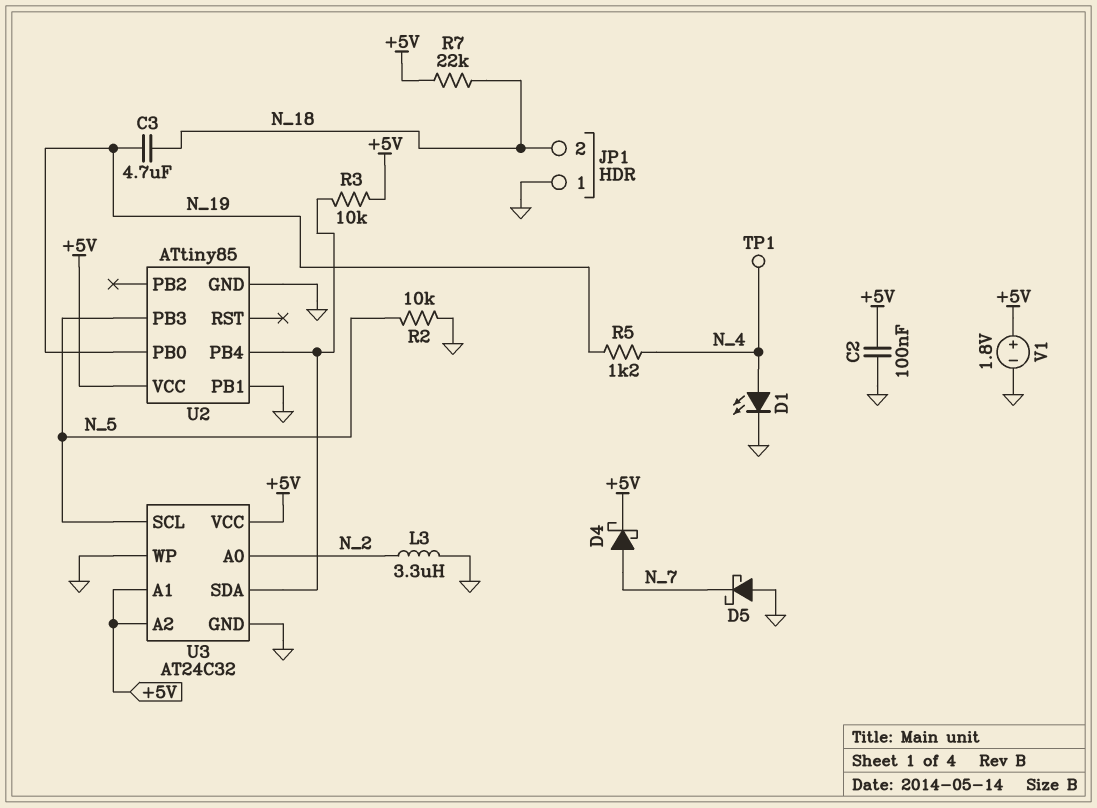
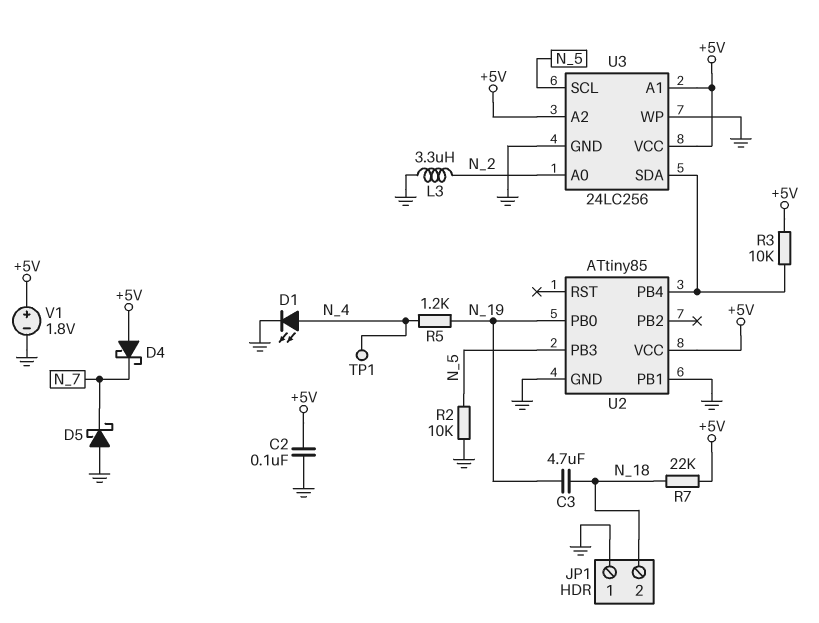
D4: schottky (A N_7, K +5V) -> schottky (A +5V, K N_7)
U3: AT24C32 -> 24LC256

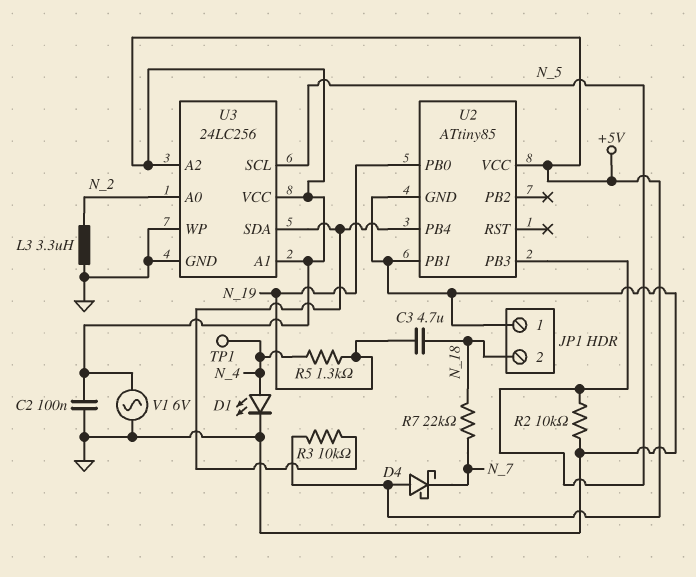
D5: schottky (A GND, K N_7) -> none
R5: 1.2k (N_4, N_19) -> 1.3k (N_4, N_19)
R7: 22k (+5V, N_18) -> 22k (N_7, N_18)
V1: 1.8V (plus +5V, minus GND) -> AC 6V (+5V, GND)

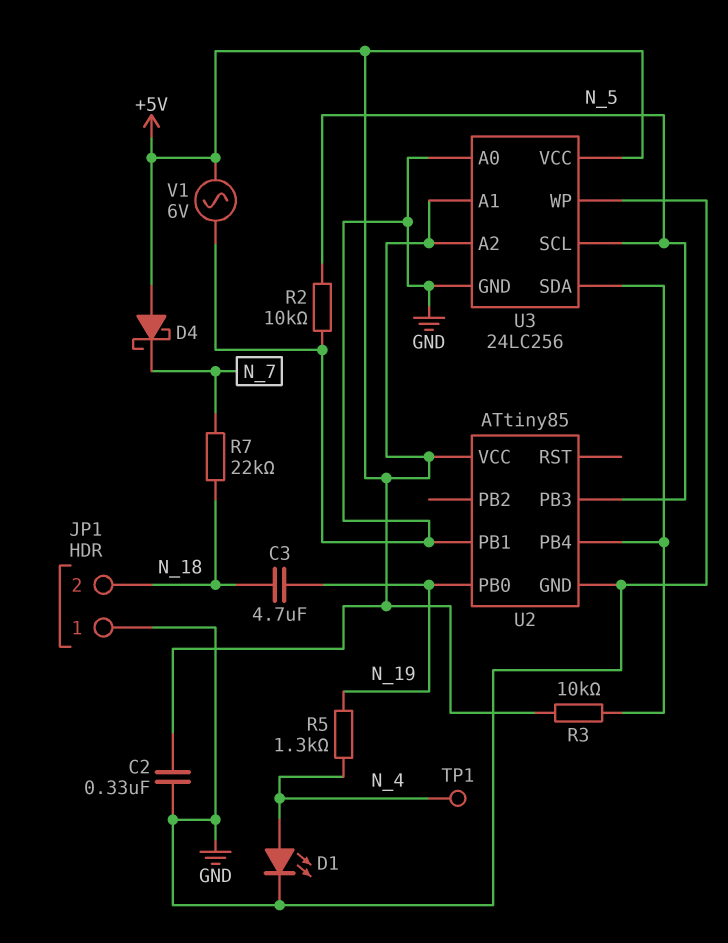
C2: 100nF (+5V, GND) -> 330nF (+5V, GND)
L3: 3.3uH (GND, N_2) -> none
U3 pin A0: N_2 -> GND

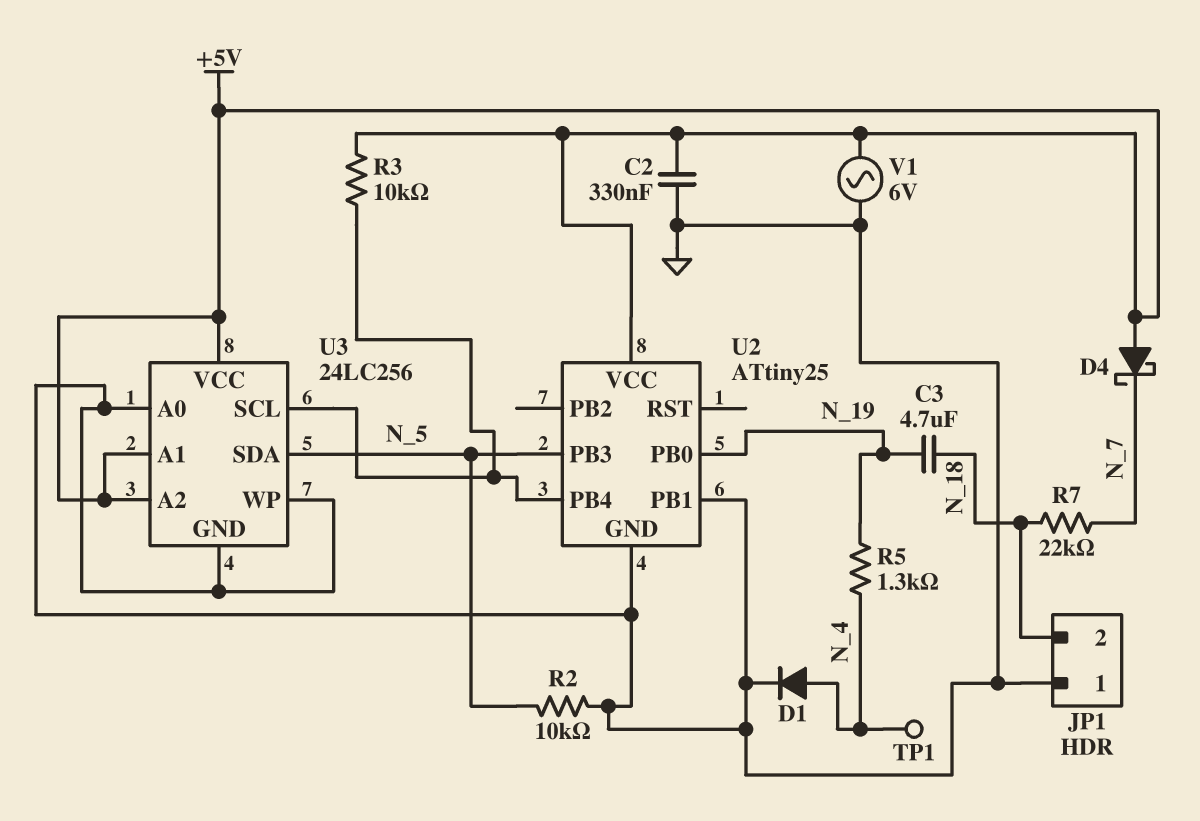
D1: LED (A N_4, K GND) -> diode (A N_4, K GND)
U2: ATtiny85 -> ATtiny25
U3 pin SCL: N_5 -> U2/PB4
U3 pin SDA: U2/PB4 -> N_5

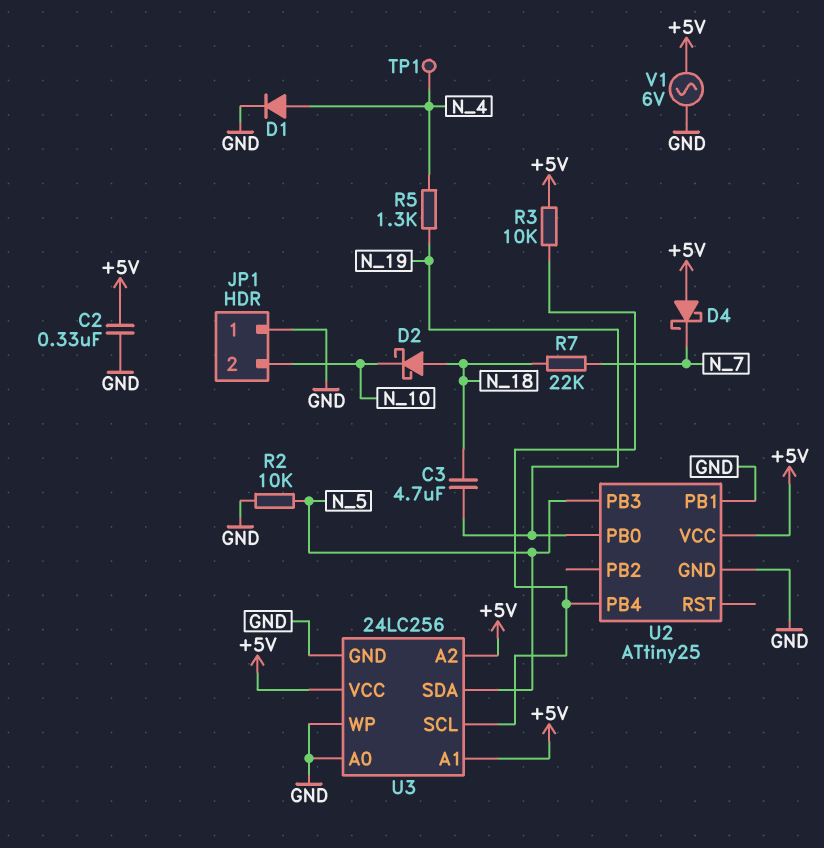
D2: none -> schottky (A N_18, K N_10)
JP1 pin 2: N_18 -> N_10

